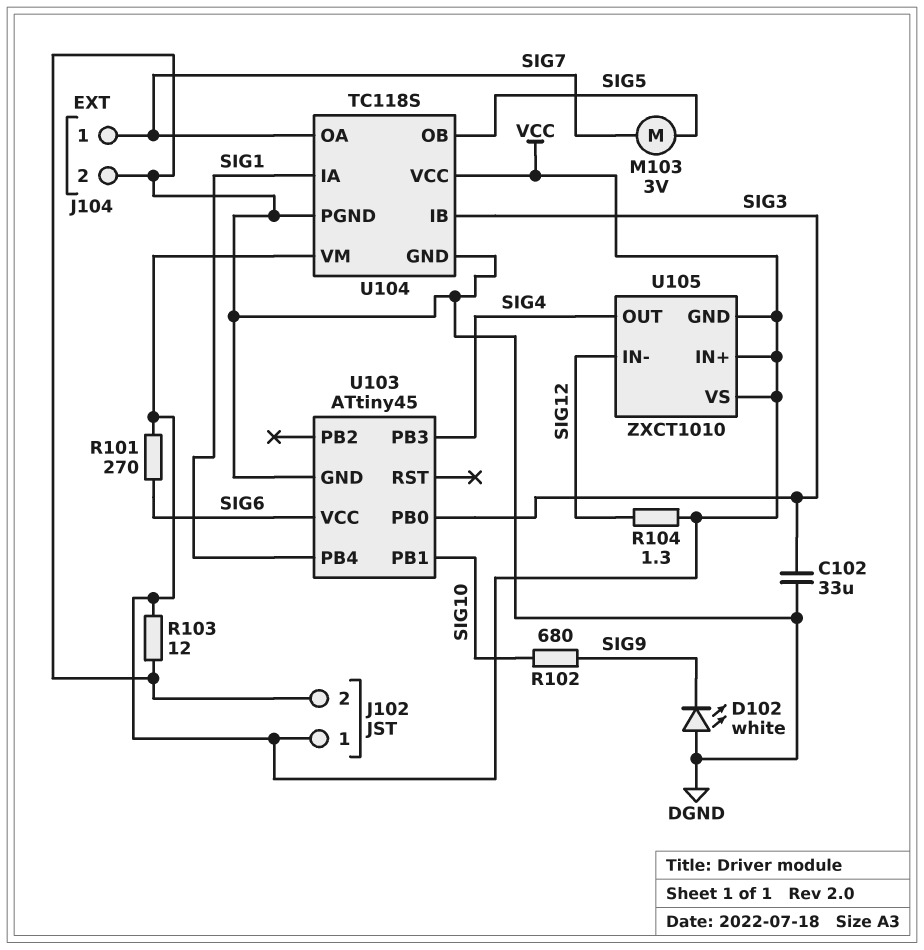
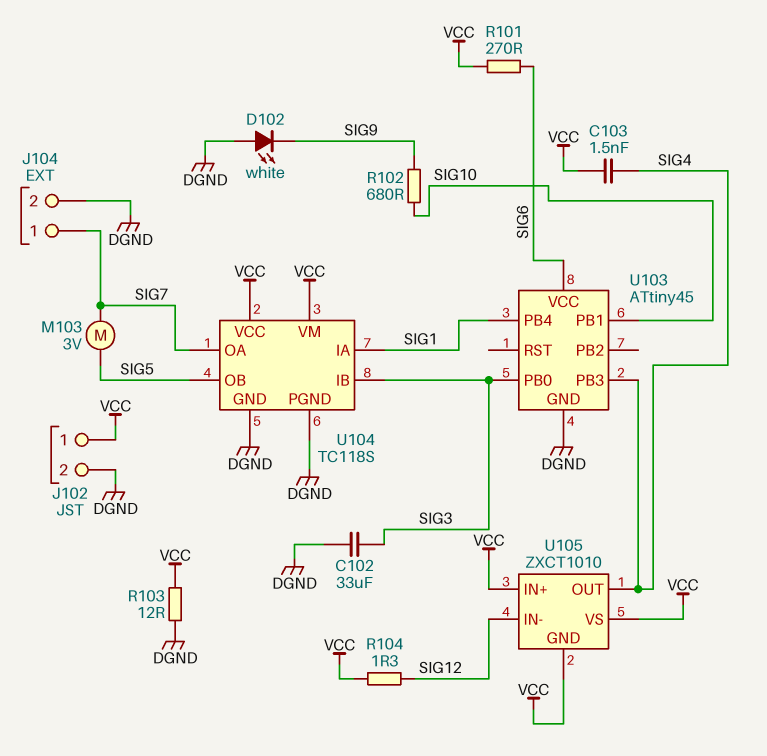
C103: none -> 1.5nF (SIG4, VCC)

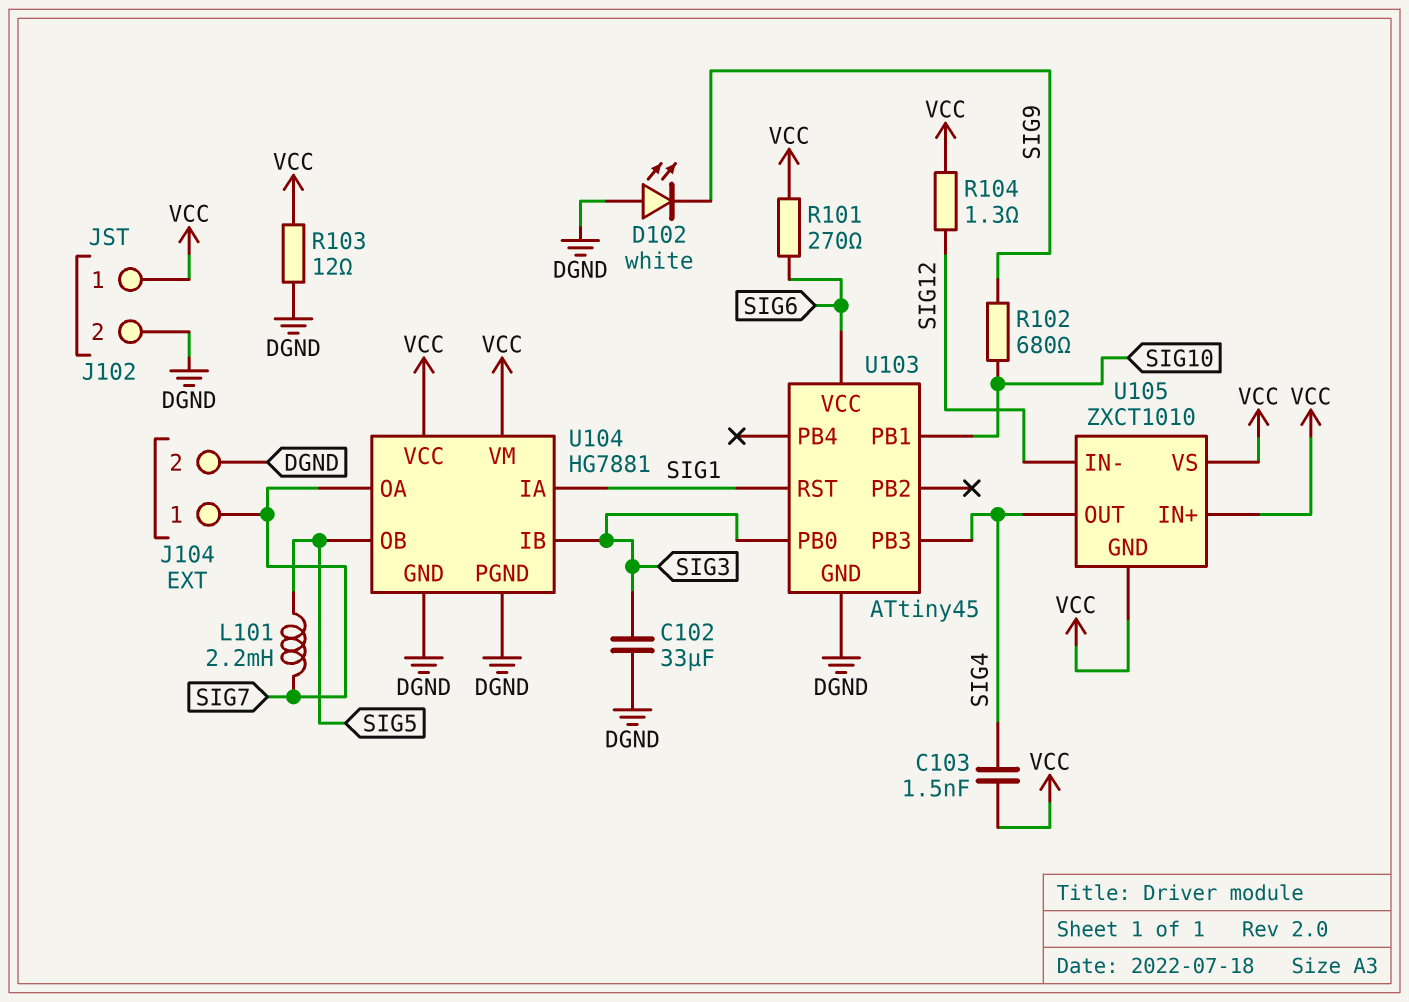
L101: none -> 2.2mH (SIG5, SIG7)
M103: motor 3V (SIG5, SIG7) -> none
U103 pin PB4: SIG1 -> none
U103 pin RST: none -> SIG1
U104: TC118S -> HG7881

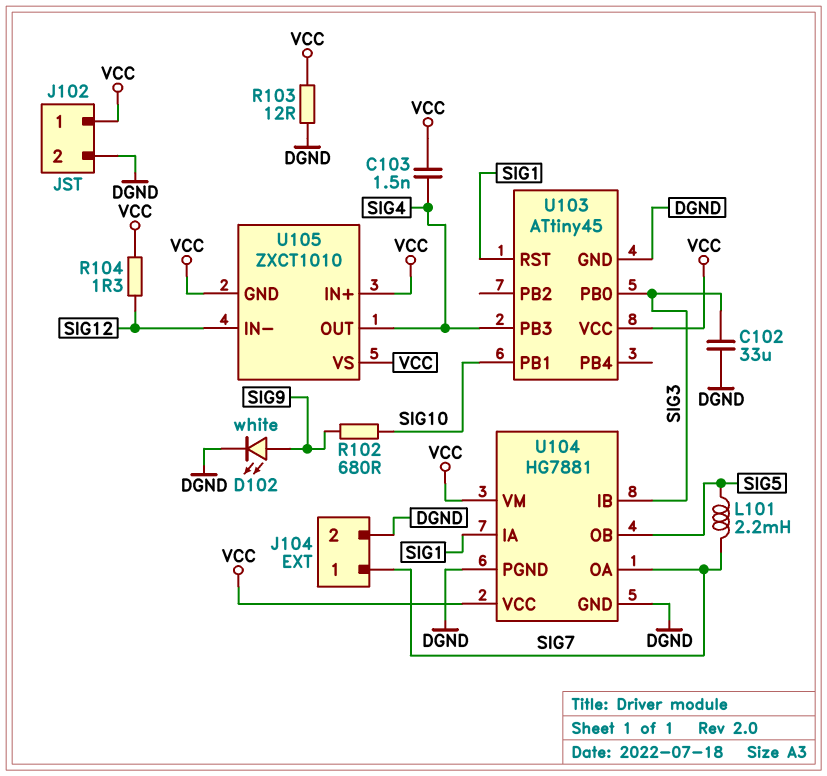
D102: LED white (A DGND, K SIG9) -> LED white (A SIG9, K DGND)
R101: 270 (SIG6, VCC) -> none
U103 pin VCC: SIG6 -> VCC

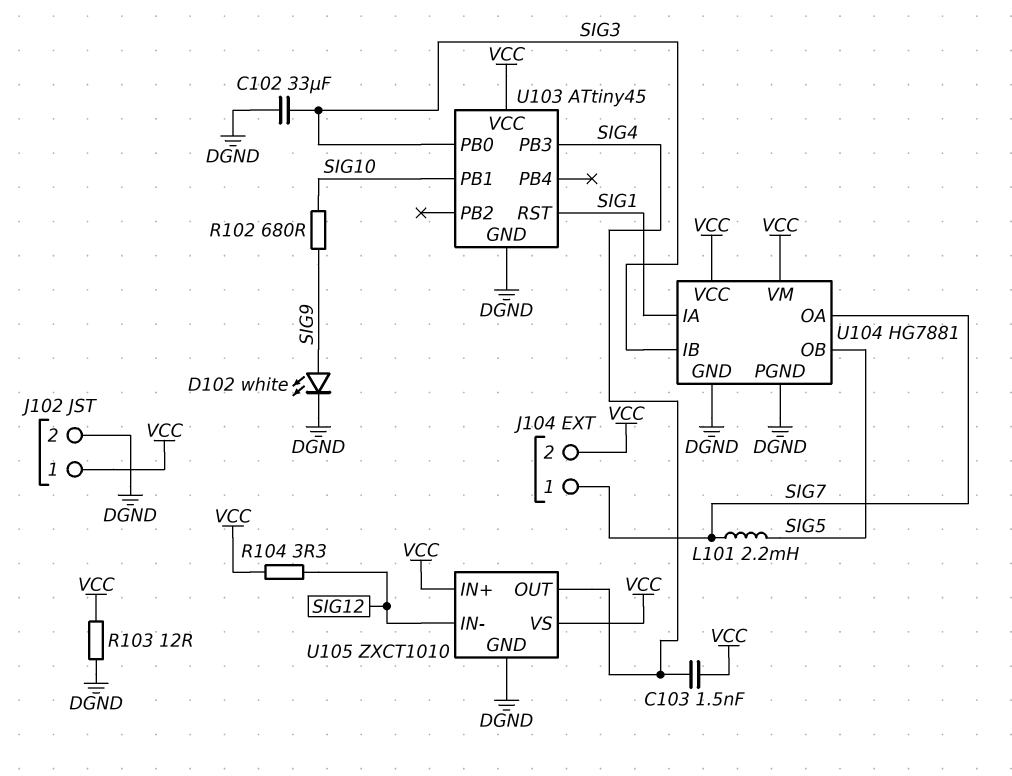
J104 pin 2: DGND -> VCC
R104: 1.3 (SIG12, VCC) -> 3.3 (SIG12, VCC)
U105 pin GND: VCC -> DGND

